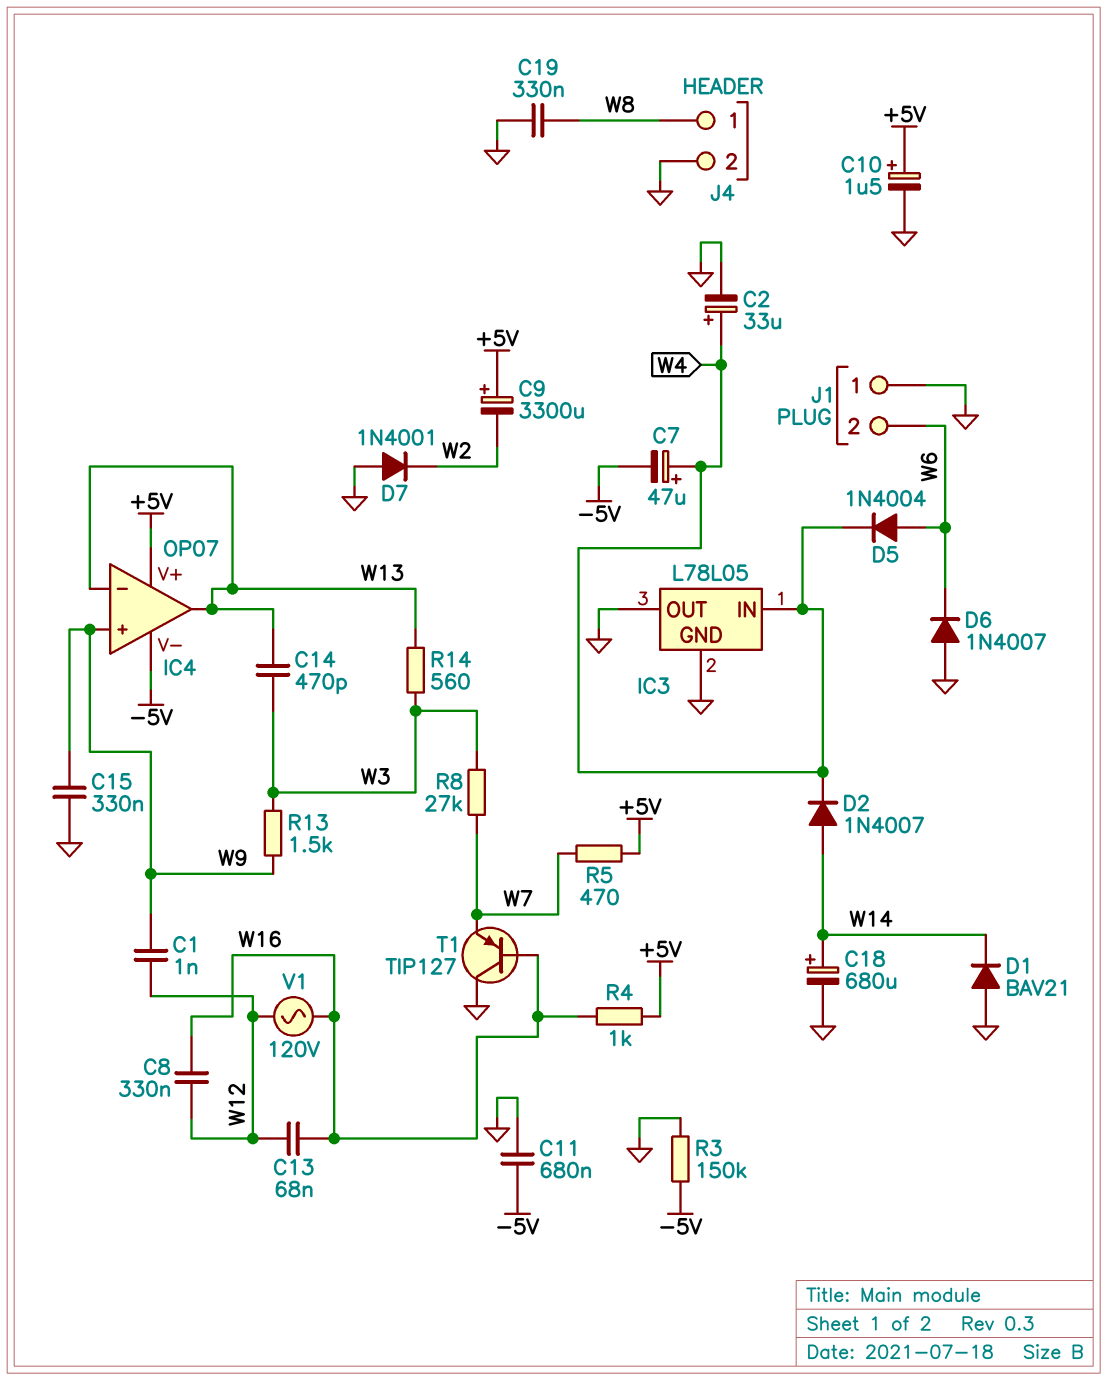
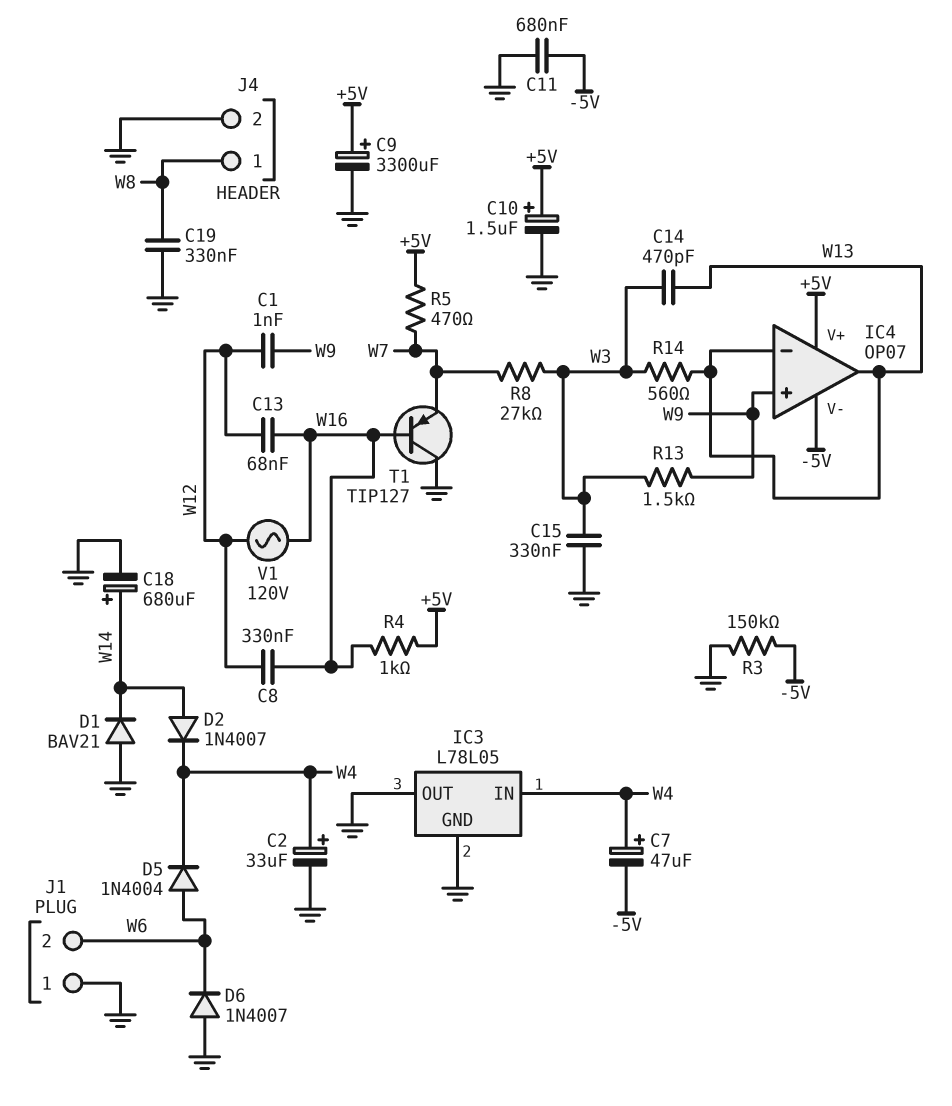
C9: 3300uF (plus +5V, minus W2) -> 3300uF (plus +5V, minus GND)
C15: 330nF (GND, W9) -> 330nF (GND, W3)
D7: diode 1N4001 (A GND, K W2) -> none

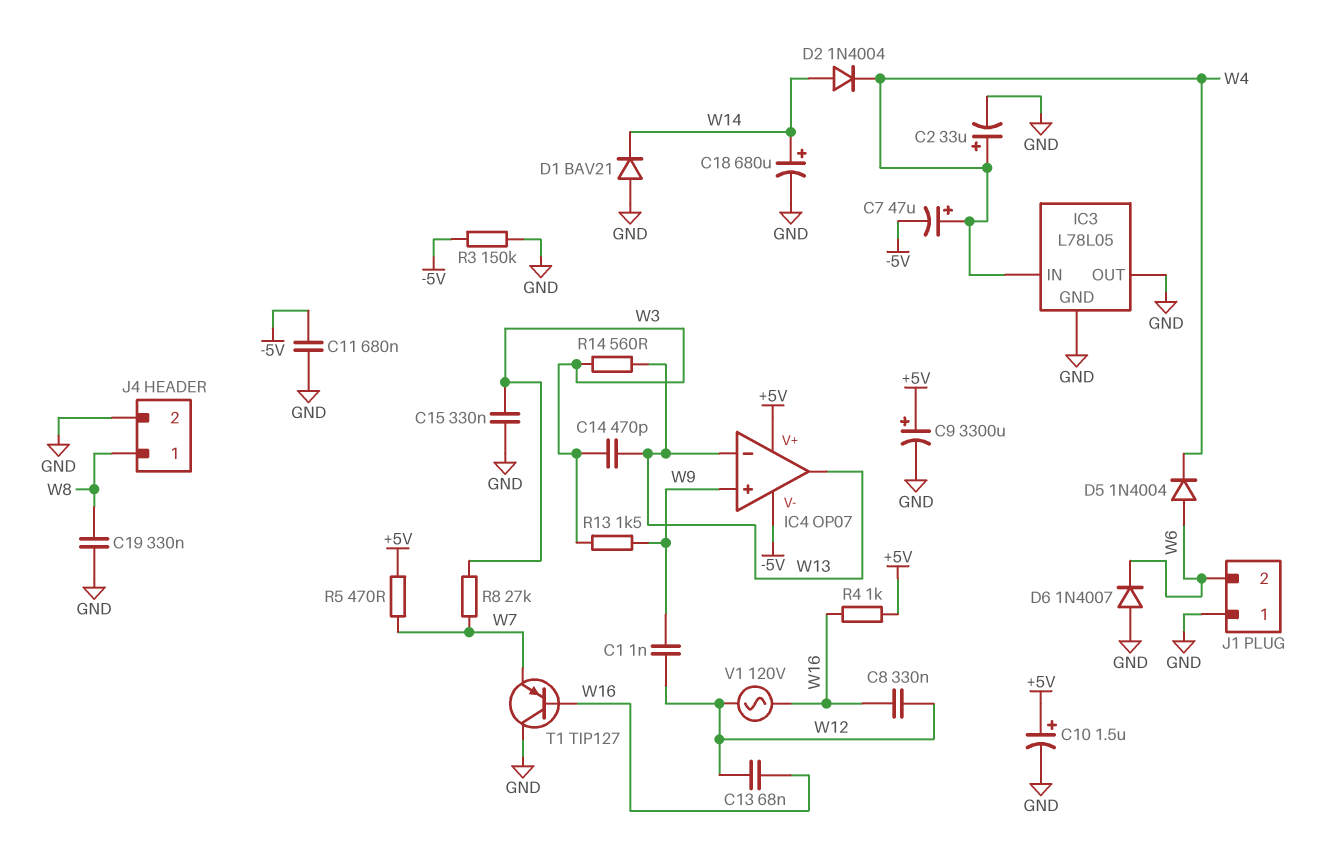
D2: diode 1N4007 (A W14, K W4) -> diode 1N4004 (A W14, K W4)

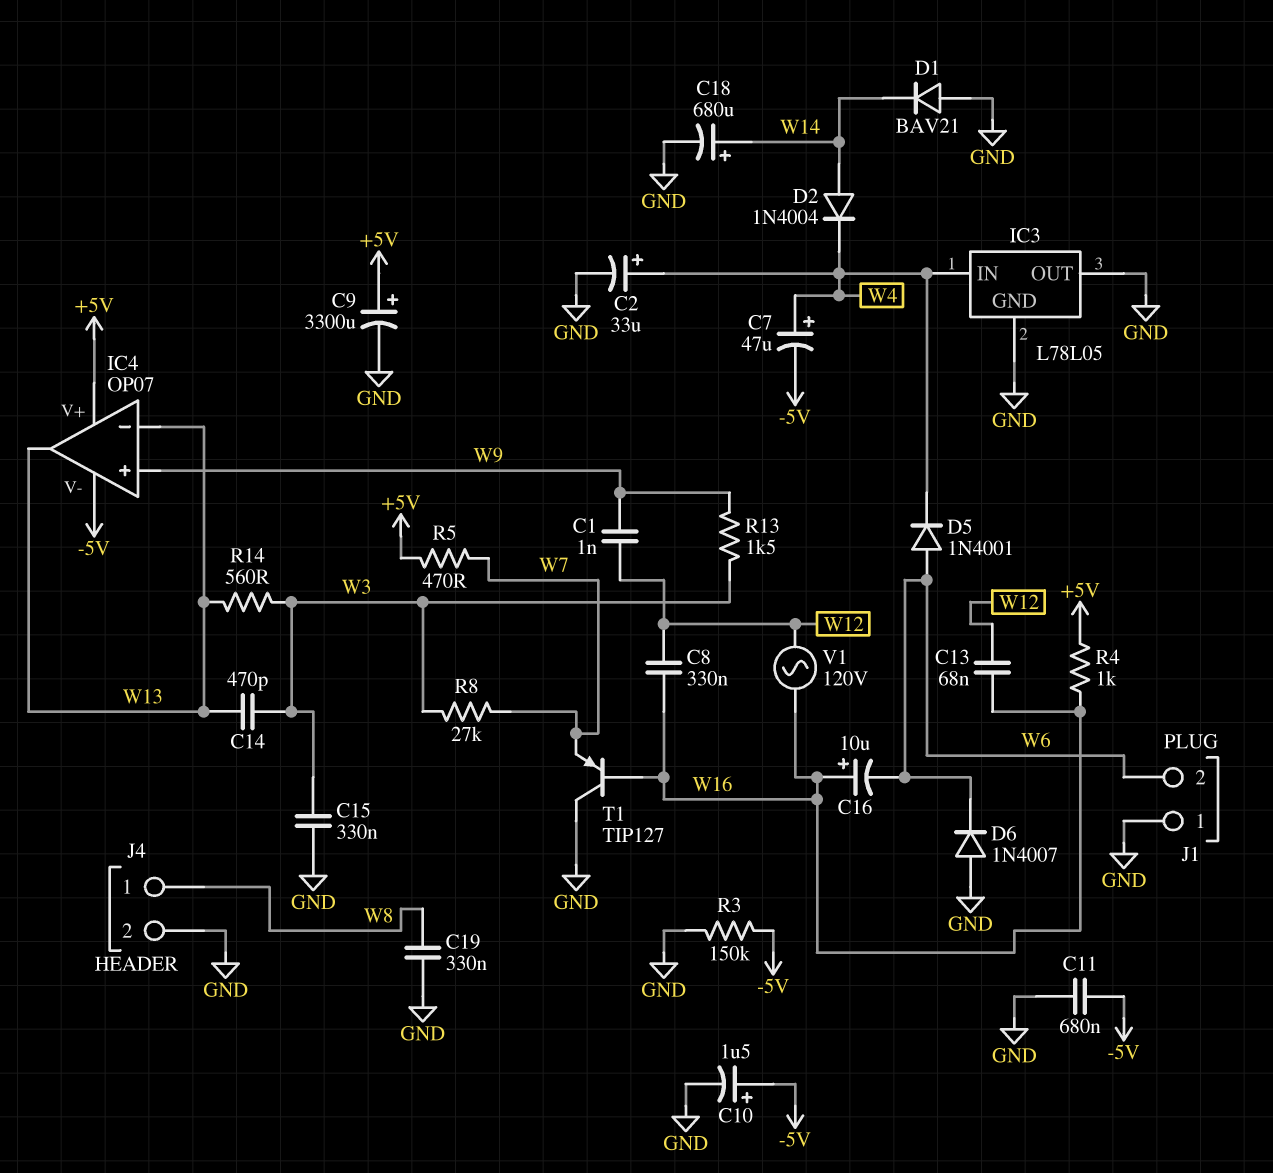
C10: 1.5uF (plus +5V, minus GND) -> 1.5uF (plus -5V, minus GND)
C16: none -> 10uF (plus W16, minus W6)
D5: diode 1N4004 (A W6, K W4) -> diode 1N4001 (A W6, K W4)

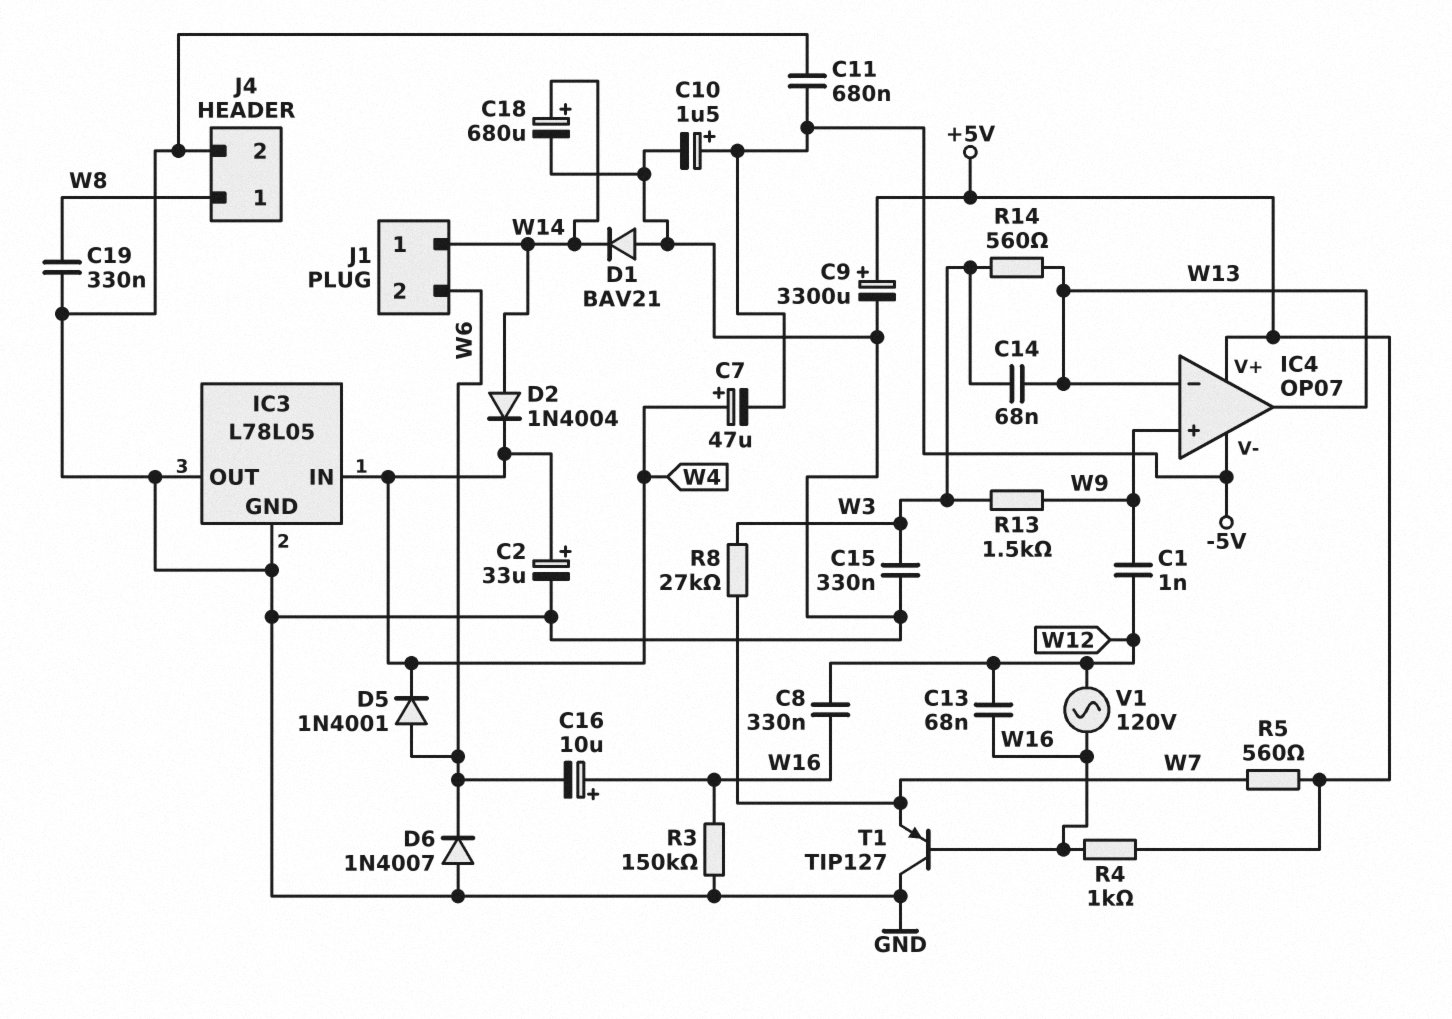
C14: 470pF (W3, W13) -> 68nF (W3, W13)
J1 pin 1: GND -> W14
R3: 150k (-5V, GND) -> 150k (GND, W16)
R5: 470 (+5V, W7) -> 560 (+5V, W7)

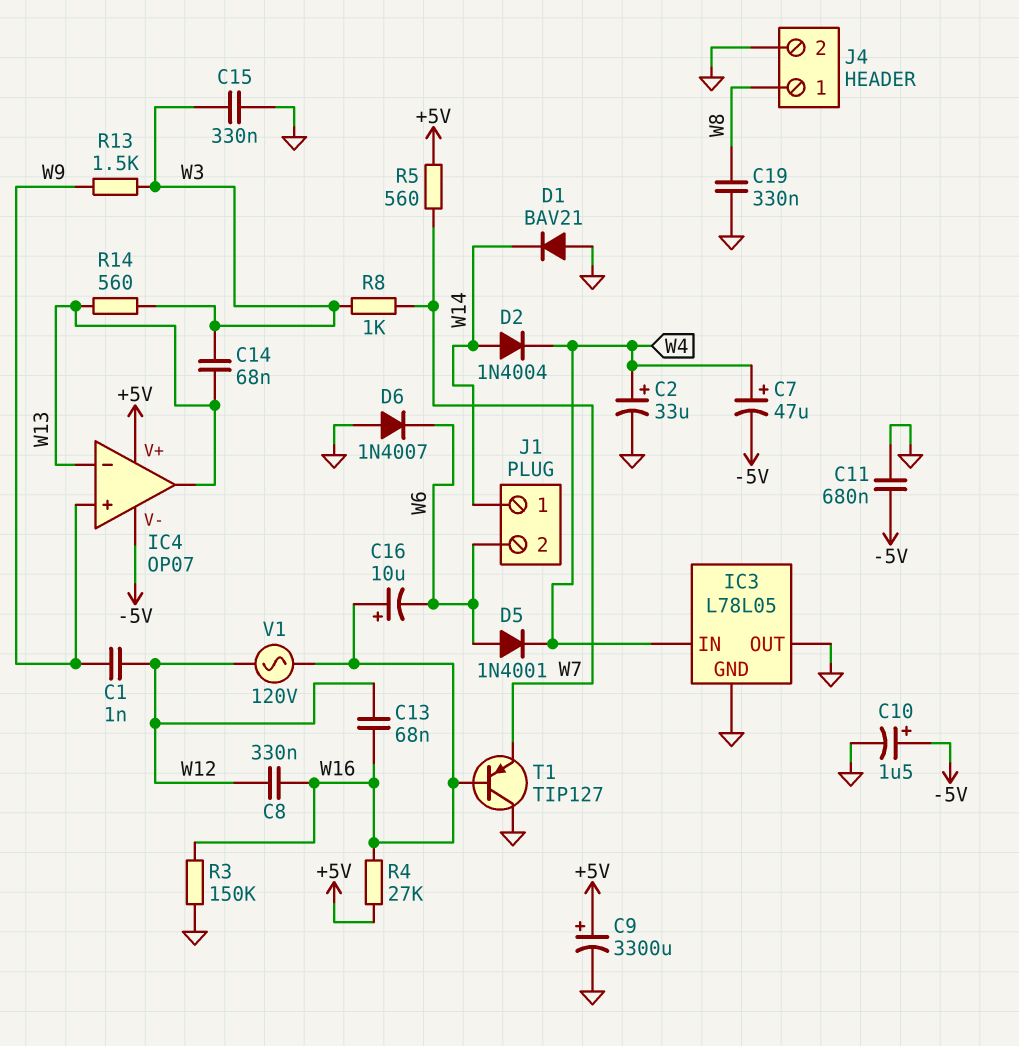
C18: 680uF (plus W14, minus GND) -> none
R4: 1k (+5V, W16) -> 27k (+5V, W16)
R8: 27k (W3, W7) -> 1k (W3, W7)

